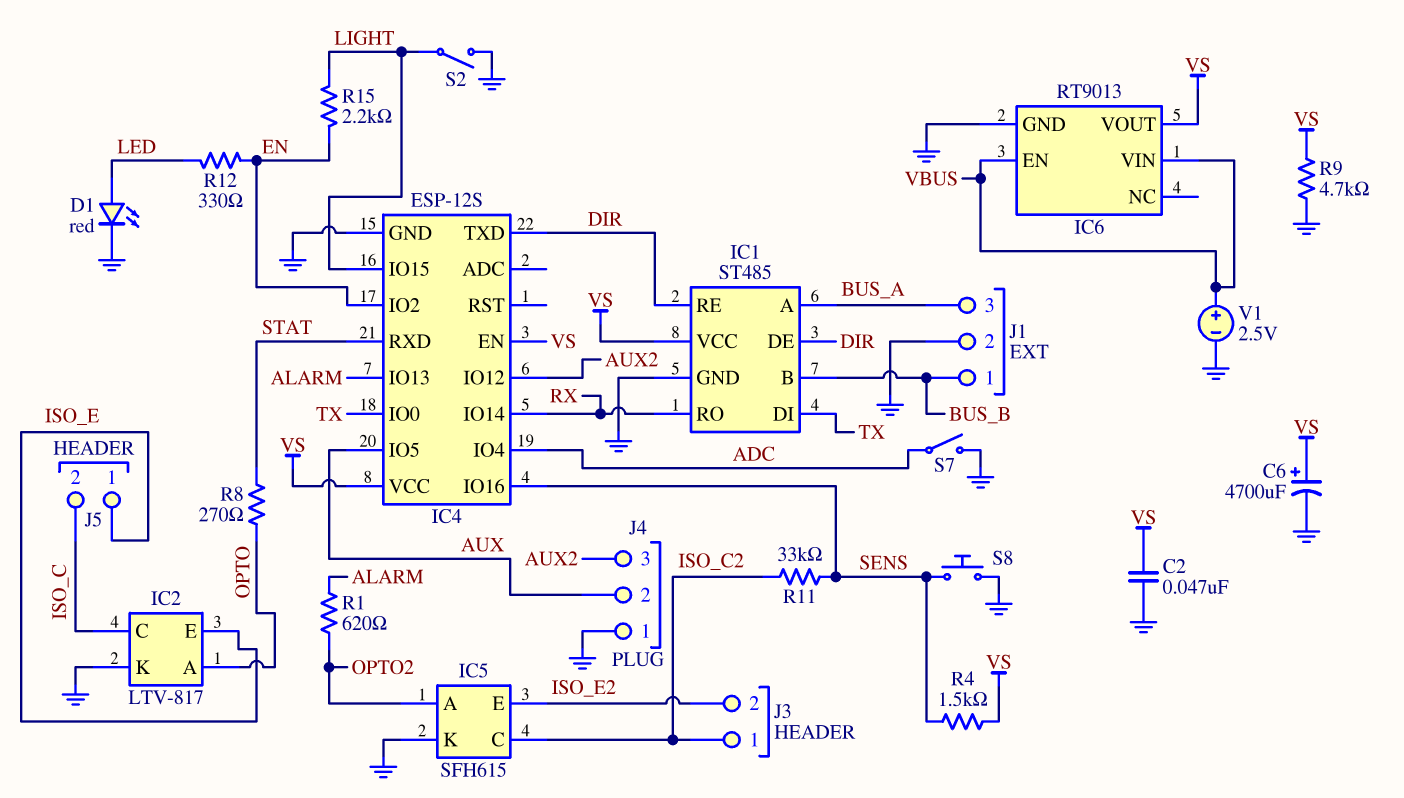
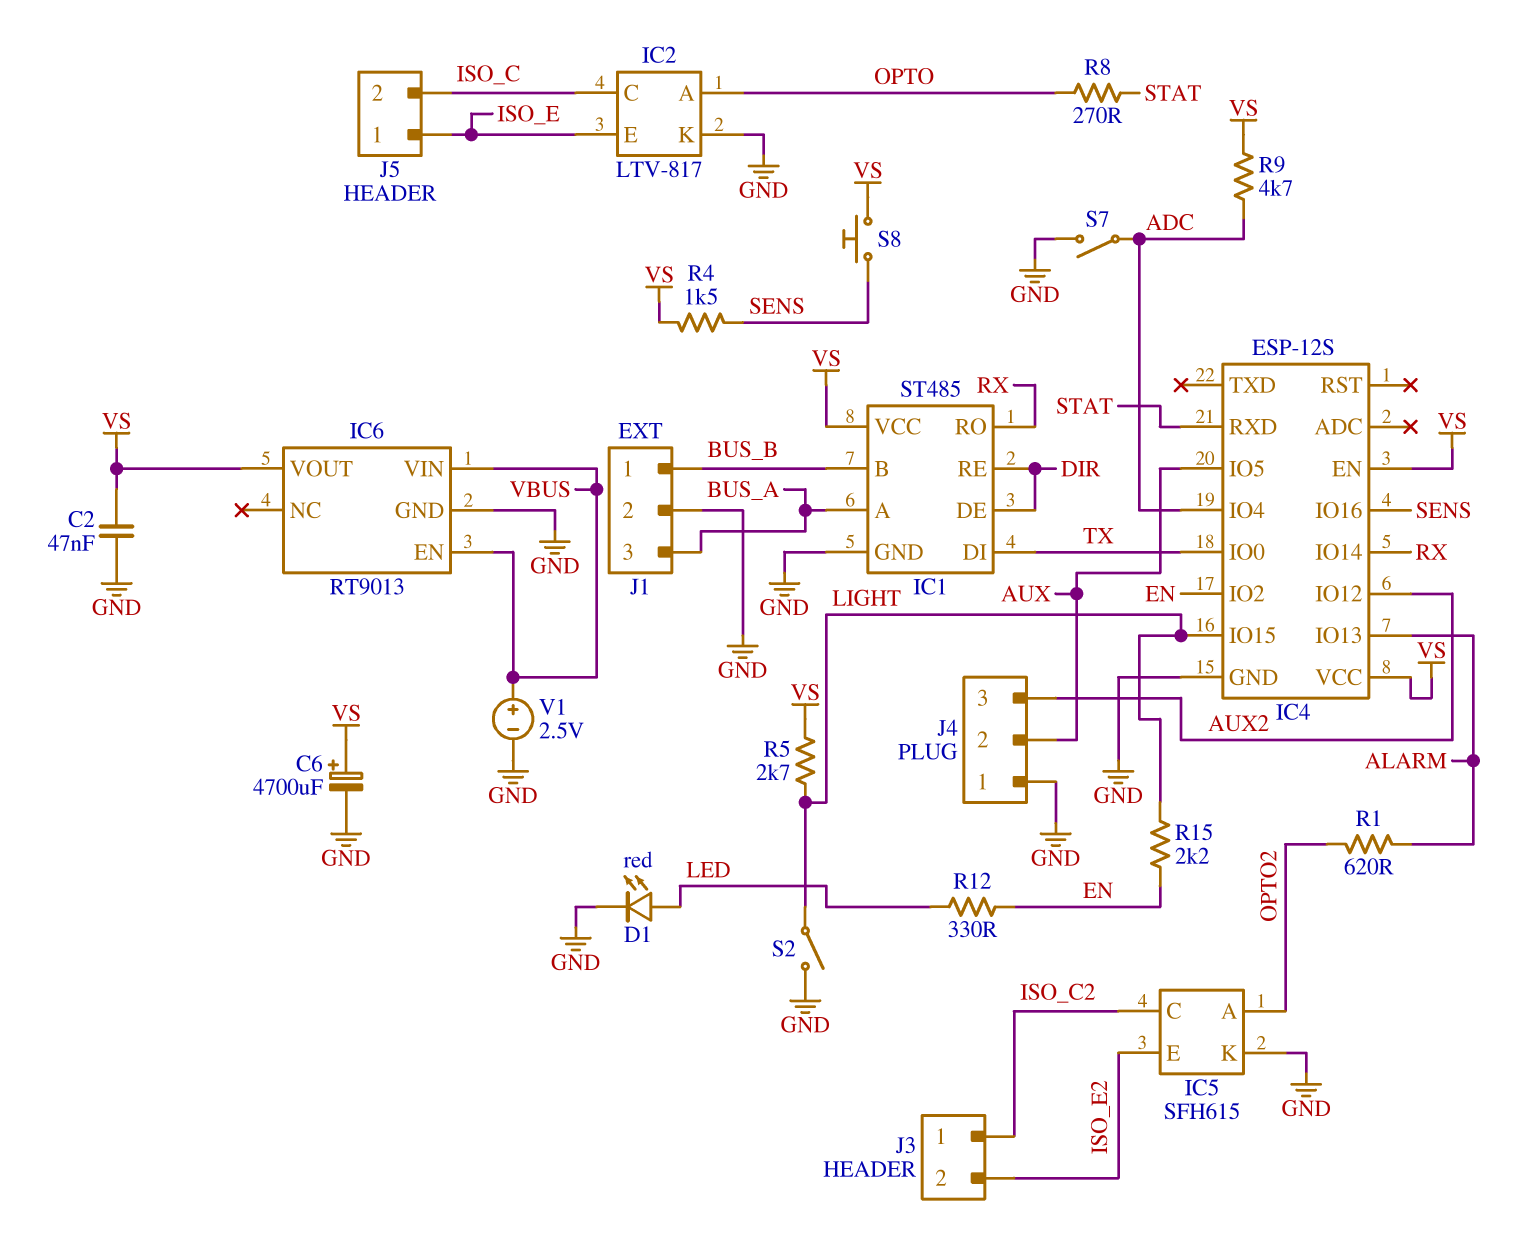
IC4 pin TXD: DIR -> none
R5: none -> 2.7k (LIGHT, VS)
R9: 4.7k (GND, VS) -> 4.7k (ADC, VS)
R11: 33k (ISO_C2, SENS) -> none
S8: button (GND, SENS) -> button (SENS, VS)

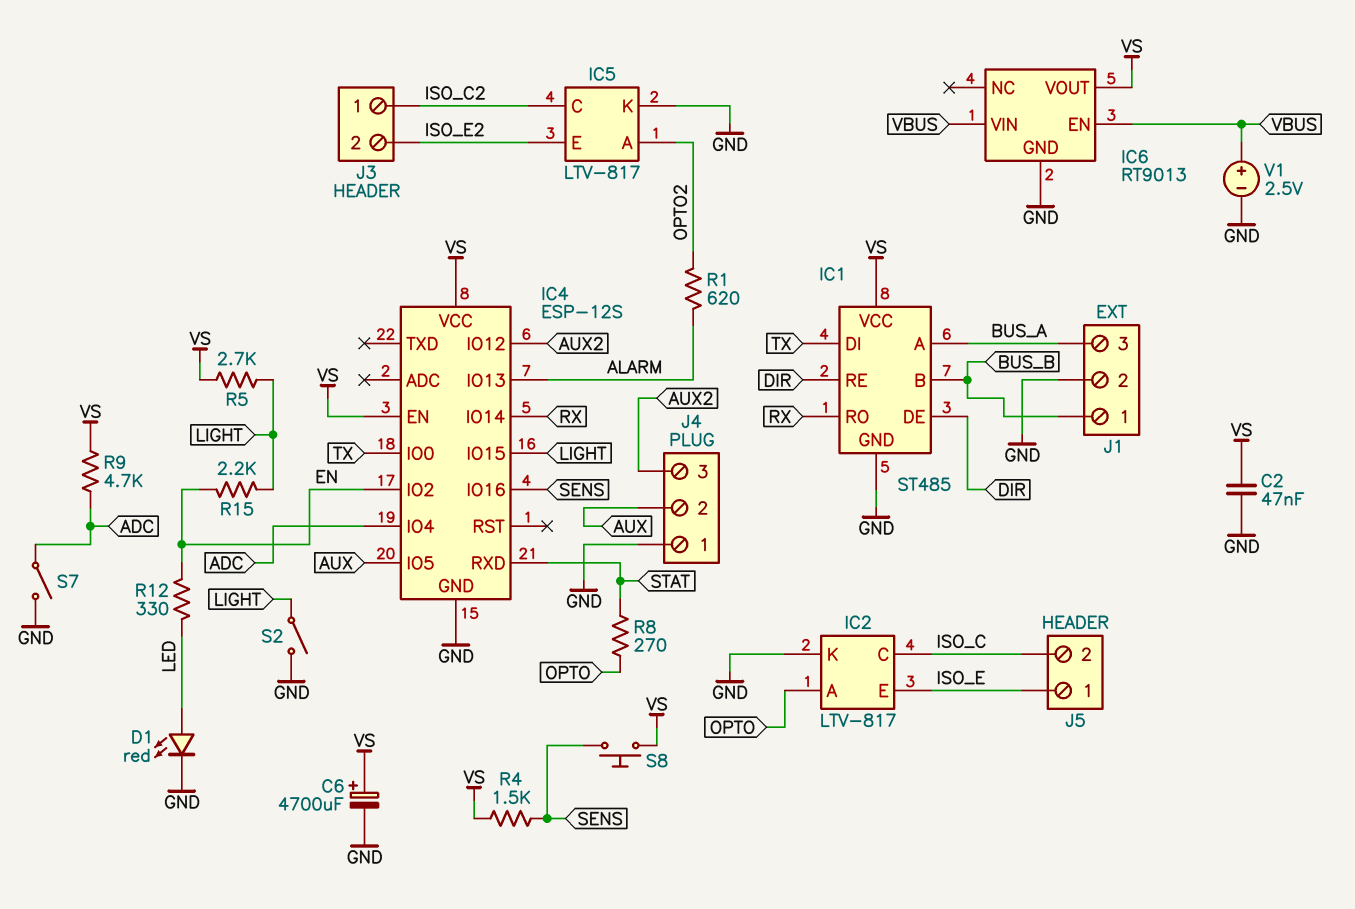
IC5: SFH615 -> LTV-817

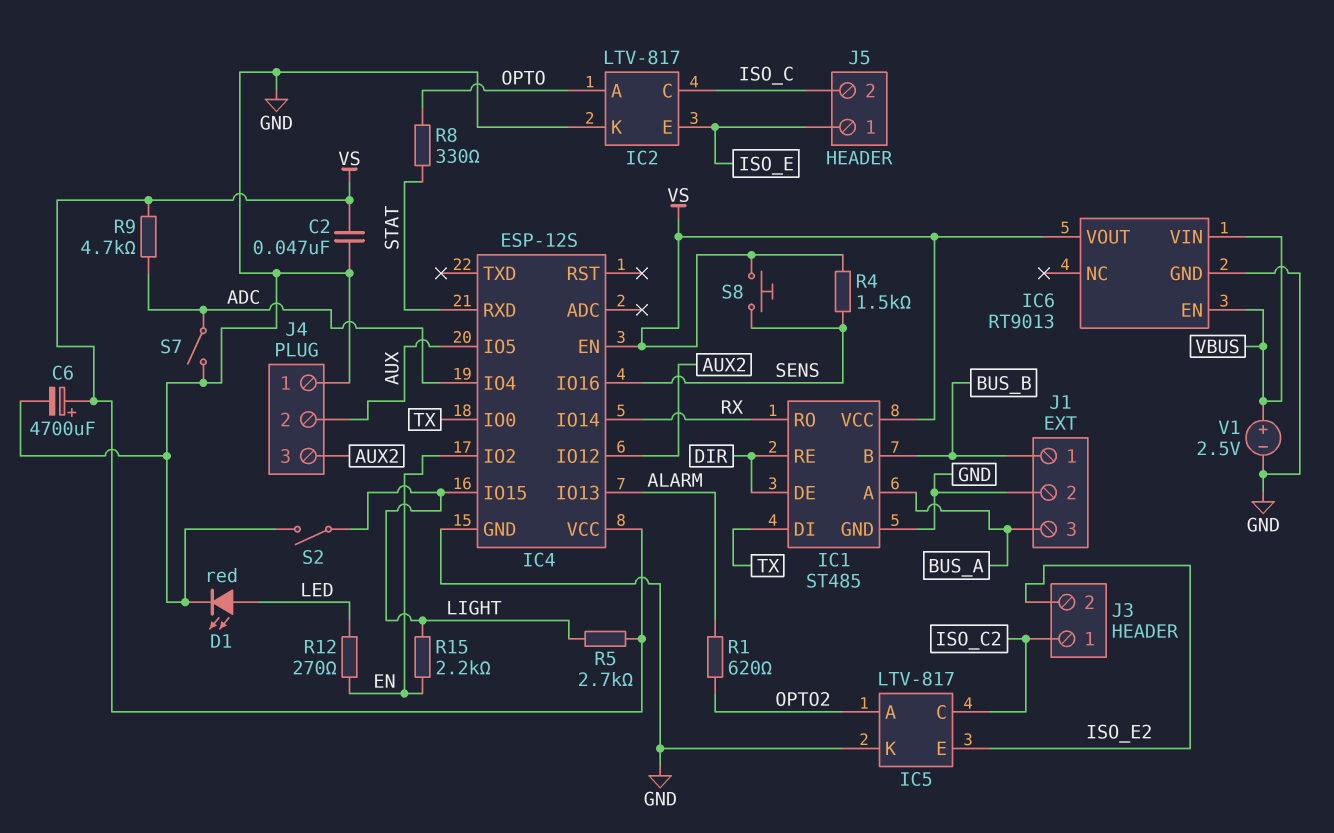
R8: 270 (OPTO, STAT) -> 330 (OPTO, STAT)
R12: 330 (EN, LED) -> 270 (EN, LED)

